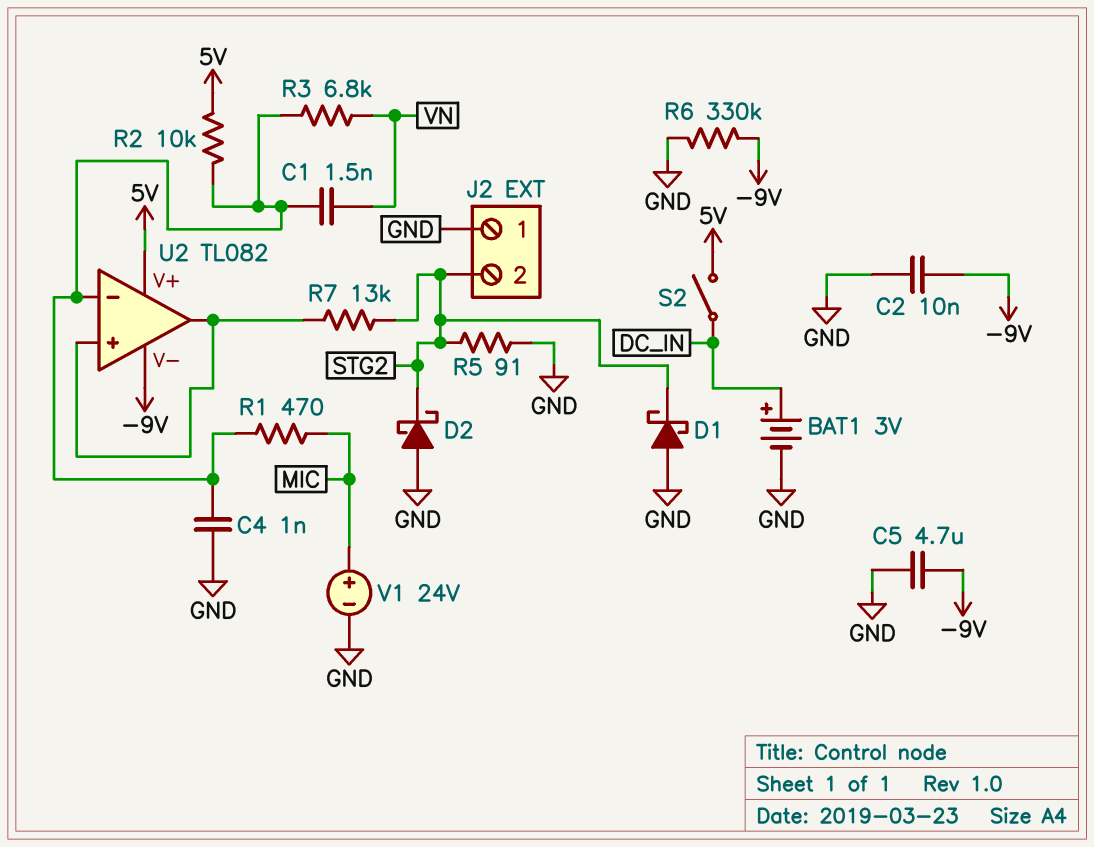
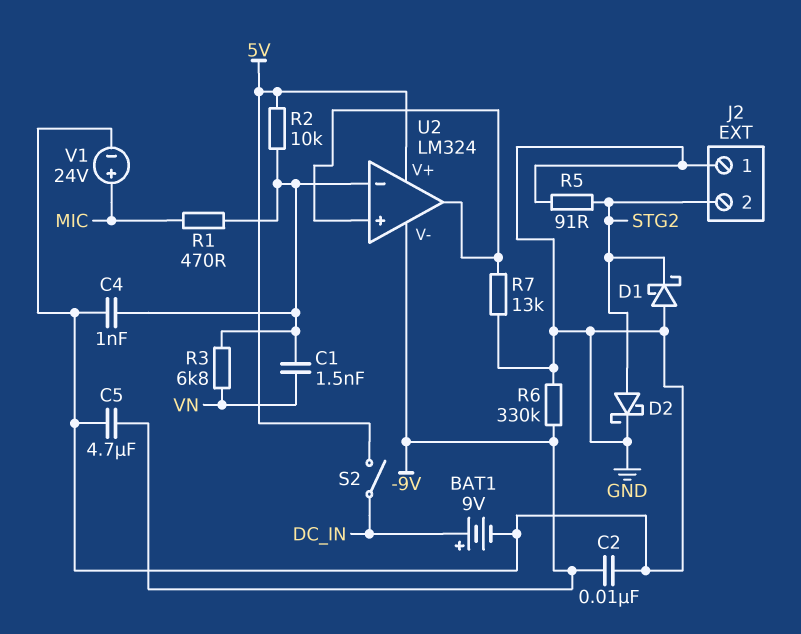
BAT1: 3V (plus DC_IN, minus GND) -> 9V (plus DC_IN, minus GND)
D2: schottky (A GND, K STG2) -> schottky (A STG2, K GND)
R7: 13k (STG2, U2/in+) -> 13k (GND, U2/in+)
U2: TL082 -> LM324

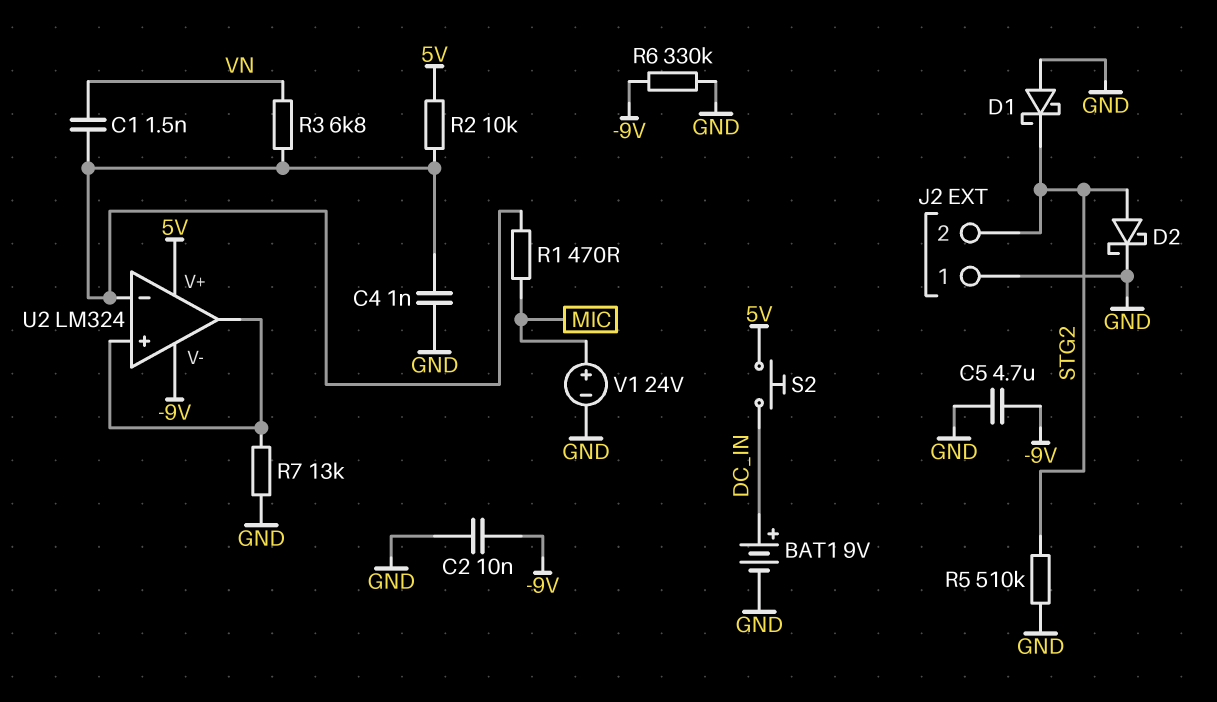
R5: 91 (GND, STG2) -> 510k (GND, STG2)
S2: switch (5V, DC_IN) -> button (5V, DC_IN)

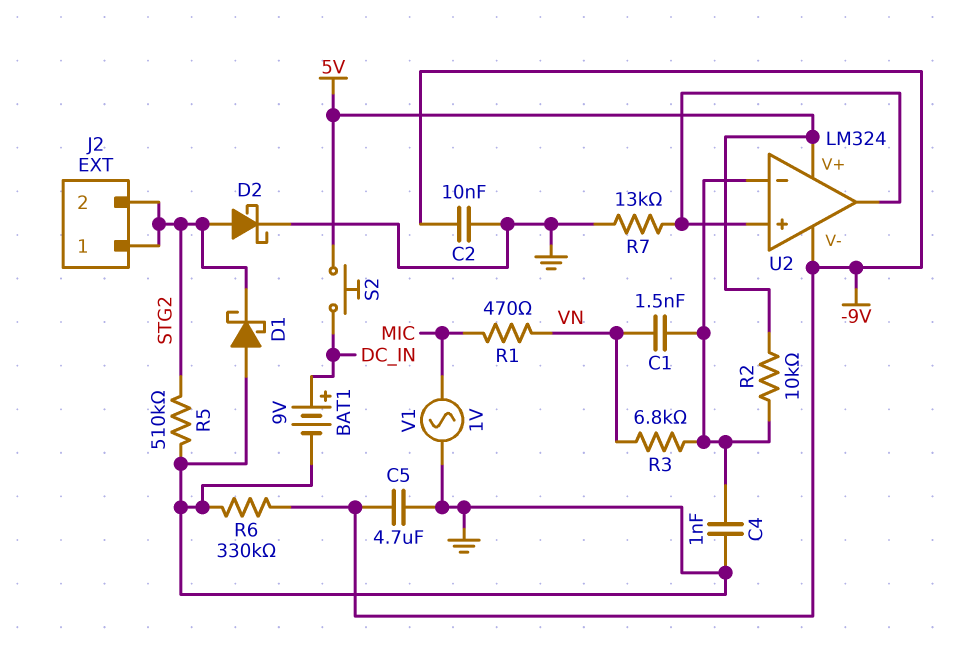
J2 pin 1: GND -> STG2
R1: 470 (MIC, U2/in-) -> 470 (MIC, VN)
V1: 24V (plus MIC, minus GND) -> AC 1V (GND, MIC)

